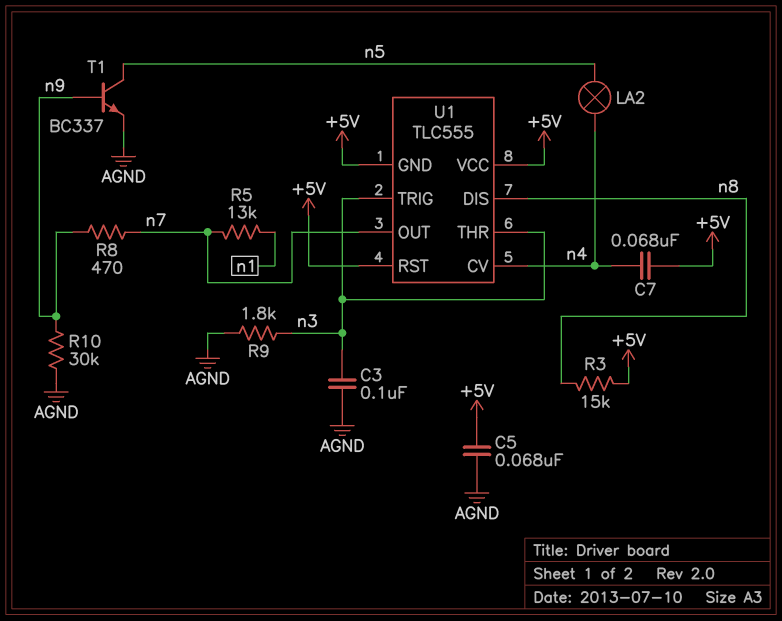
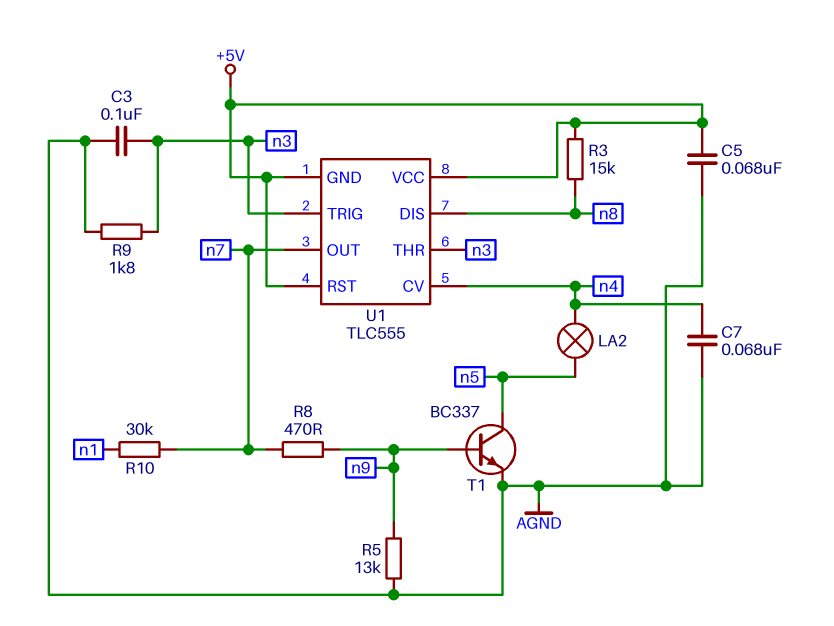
C7: 68nF (+5V, n4) -> 68nF (AGND, n4)
R5: 13k (n1, n7) -> 13k (AGND, n9)
R10: 30k (AGND, n9) -> 30k (n1, n7)

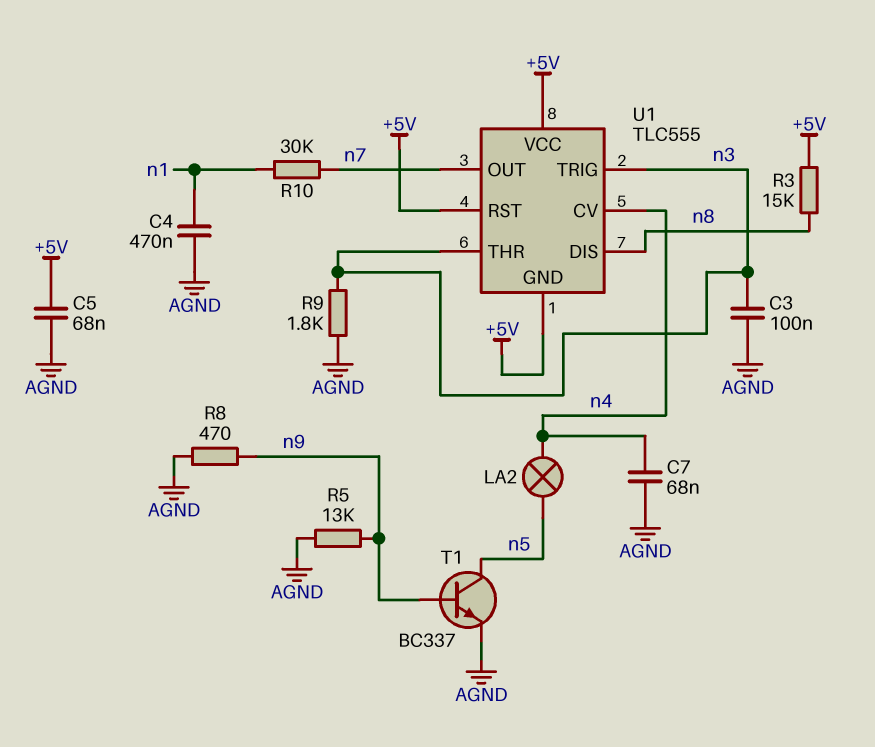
C4: none -> 470nF (AGND, n1)
R8: 470 (n7, n9) -> 470 (AGND, n9)

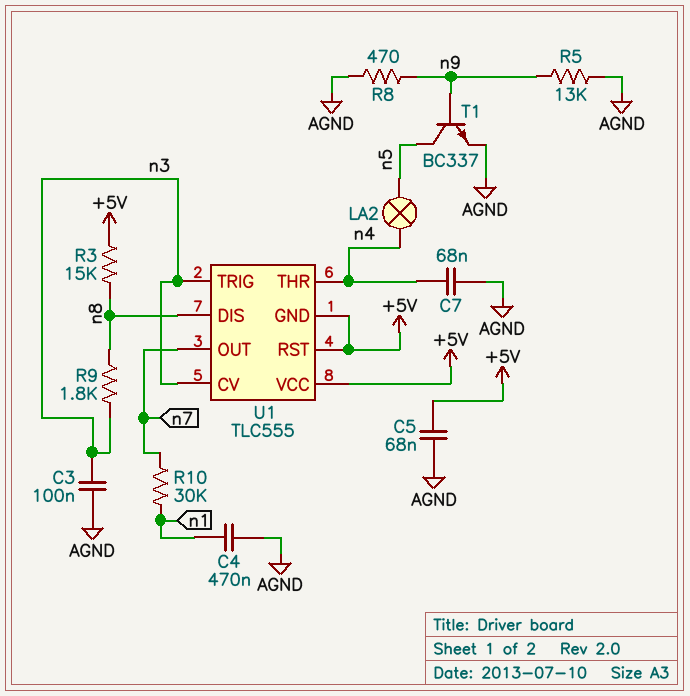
R9: 1.8k (AGND, n3) -> 1.8k (n3, n8)
U1 pin CV: n4 -> n3
U1 pin THR: n3 -> n4

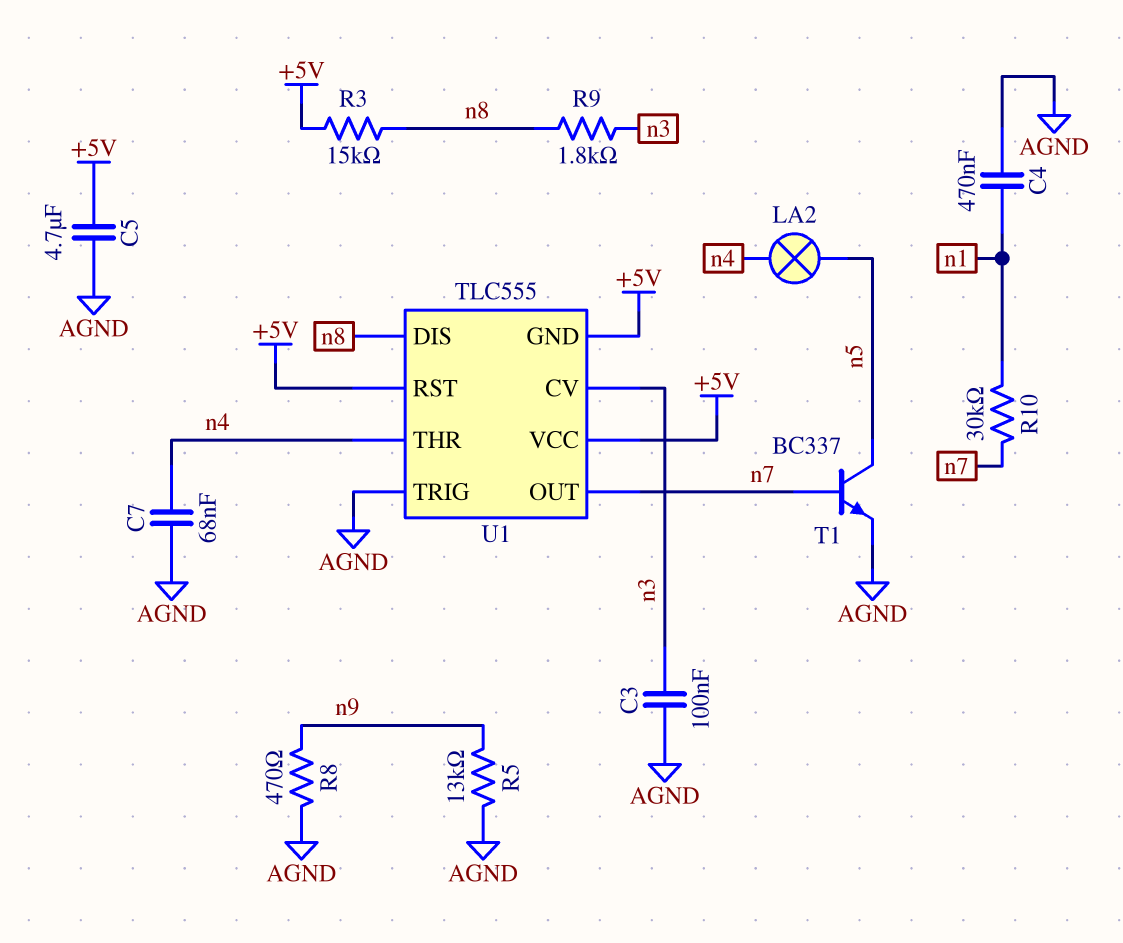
C5: 68nF (+5V, AGND) -> 4.7uF (+5V, AGND)
T1: NPN BC337 (B n9, C n5, E AGND) -> NPN BC337 (B n7, C n5, E AGND)
U1 pin TRIG: n3 -> AGND

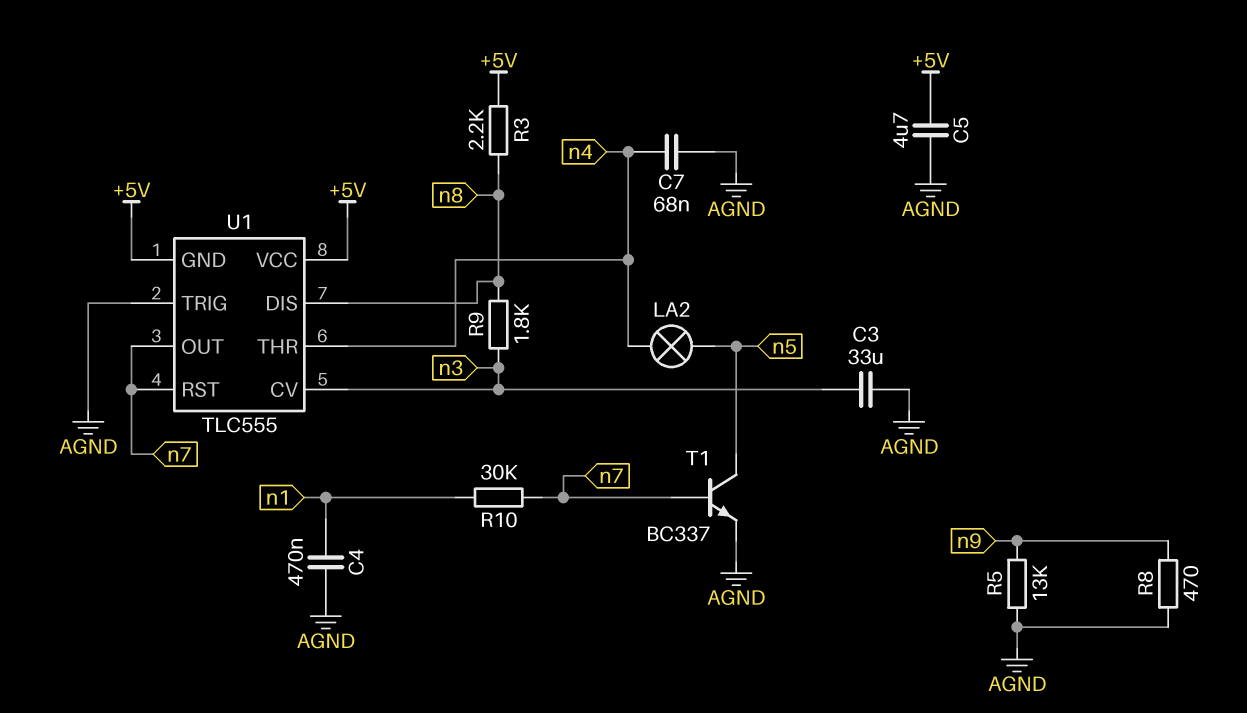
C3: 100nF (AGND, n3) -> 33uF (AGND, n3)
R3: 15k (+5V, n8) -> 2.2k (+5V, n8)
U1 pin RST: +5V -> n7

